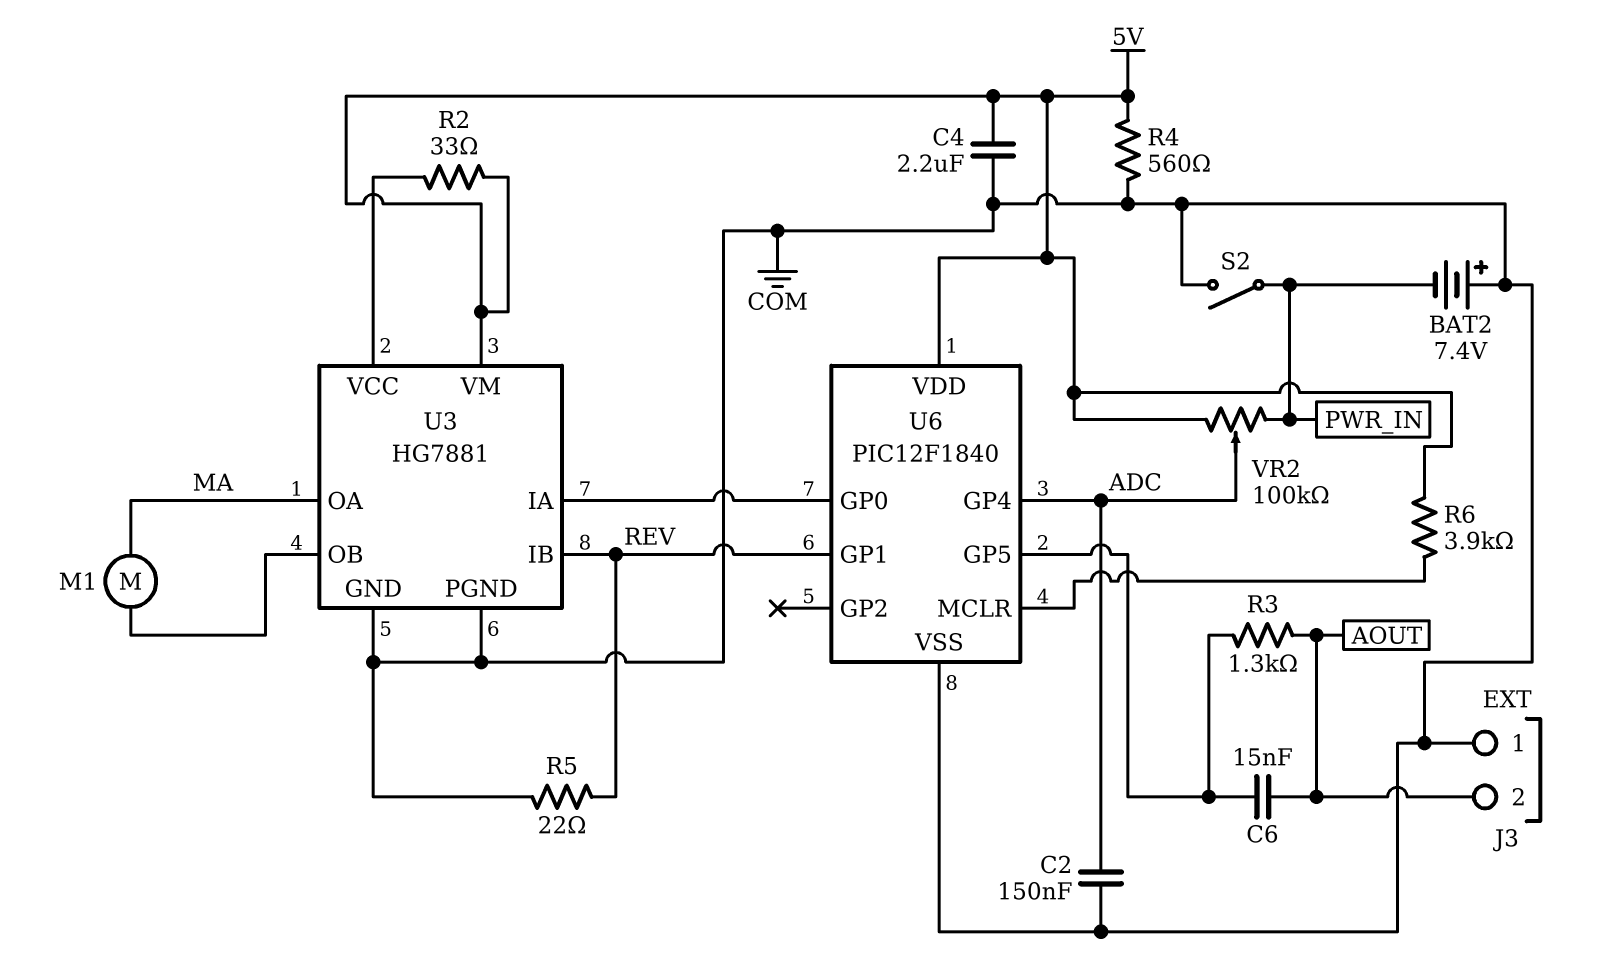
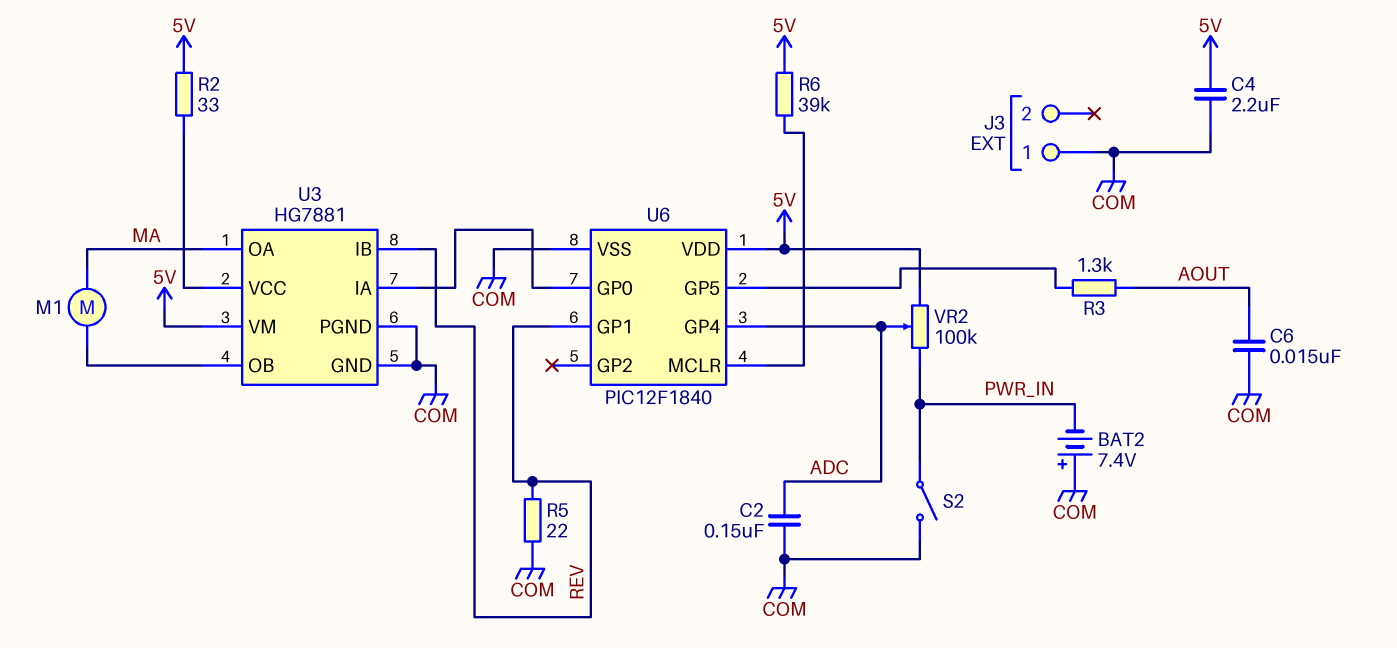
C6: 15nF (AOUT, U6/GP5) -> 15nF (AOUT, COM)
J3 pin 2: AOUT -> none
R4: 560 (5V, COM) -> none
R6: 3.9k (5V, U6/MCLR) -> 39k (5V, U6/MCLR)

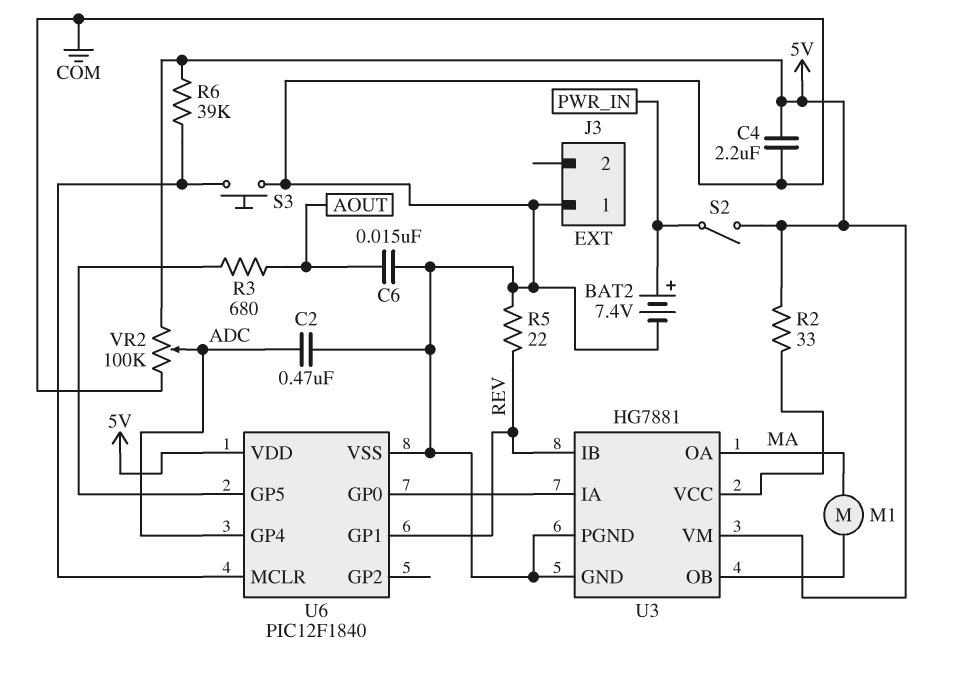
BAT2: 7.4V (plus COM, minus PWR_IN) -> 7.4V (plus PWR_IN, minus COM)
C2: 150nF (ADC, COM) -> 470nF (ADC, COM)
R3: 1.3k (AOUT, U6/GP5) -> 680 (AOUT, U6/GP5)
S2: switch (COM, PWR_IN) -> switch (5V, PWR_IN)
S3: none -> button (COM, U6/MCLR)
VR2: 100k (5V, PWR_IN, wiper ADC) -> 100k (5V, COM, wiper ADC)

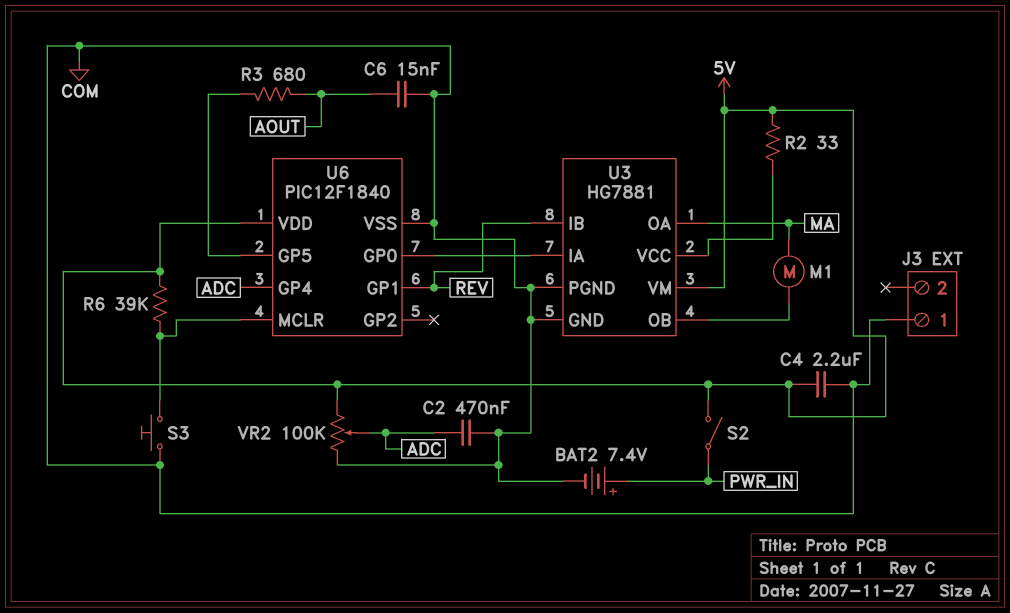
R5: 22 (COM, REV) -> none

